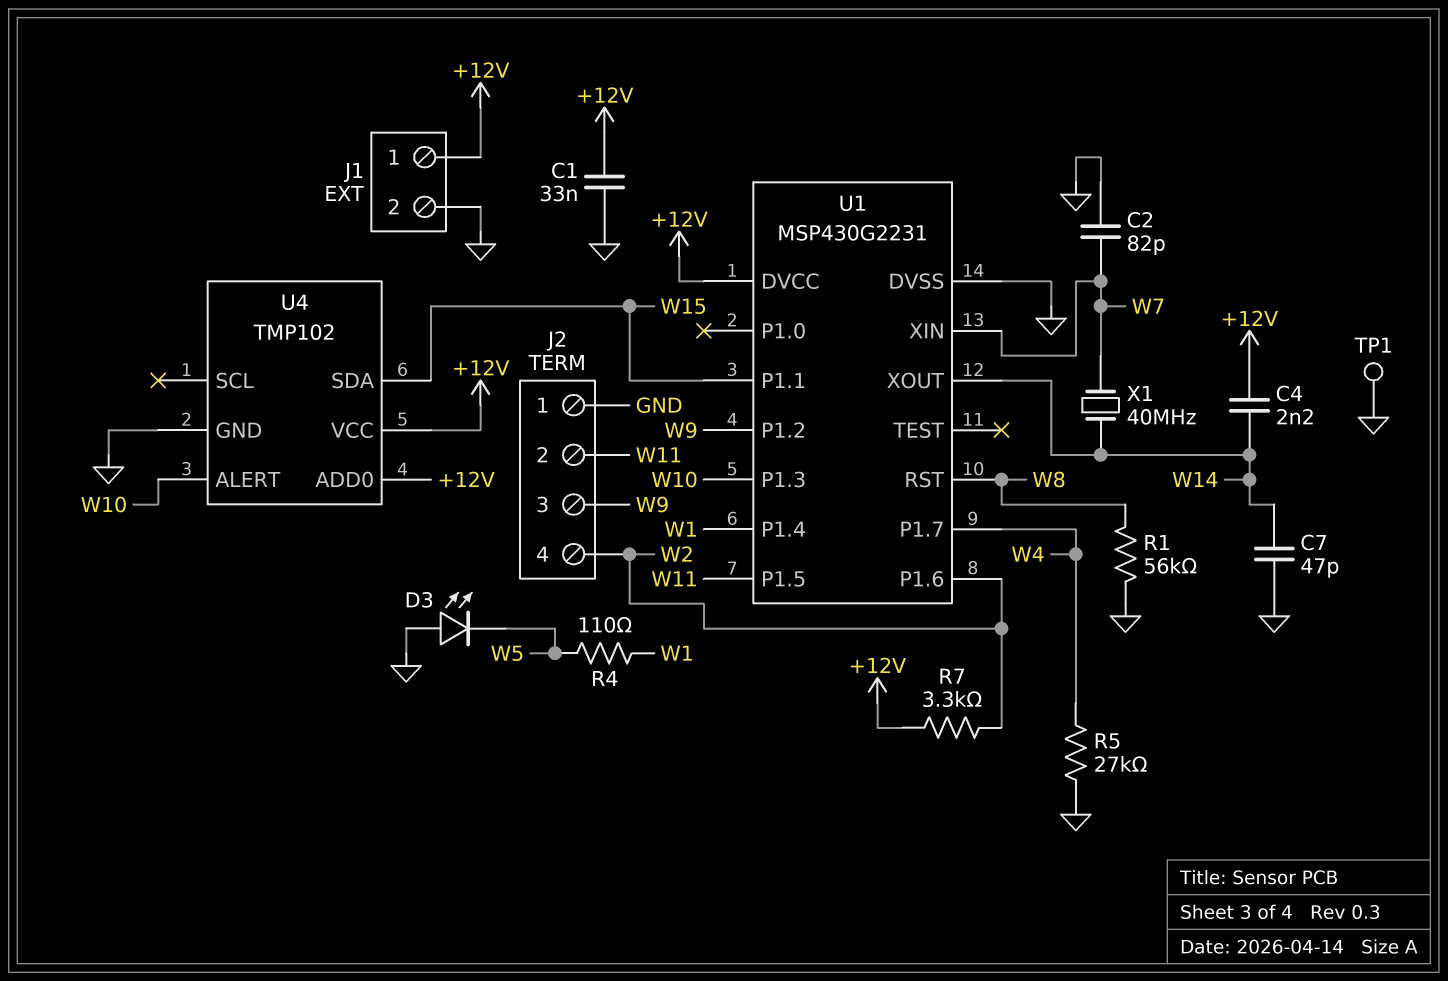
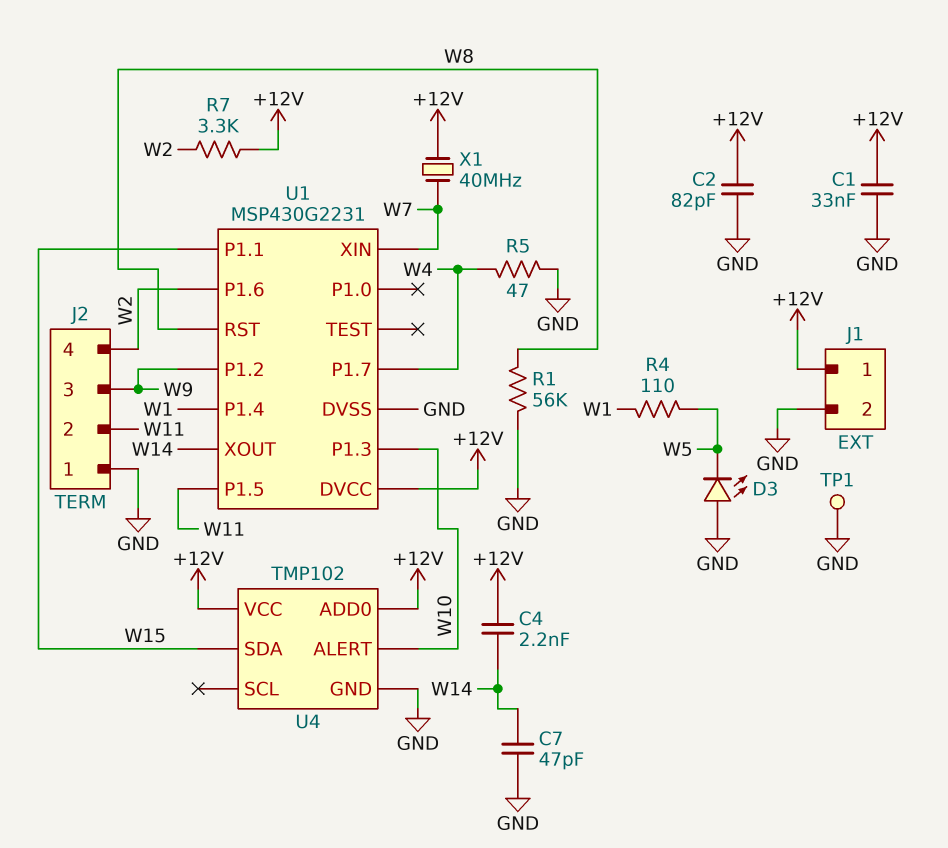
C2: 82pF (GND, W7) -> 82pF (+12V, GND)
R5: 27k (GND, W4) -> 47 (GND, W4)
X1: 40MHz (W7, W14) -> 40MHz (+12V, W7)

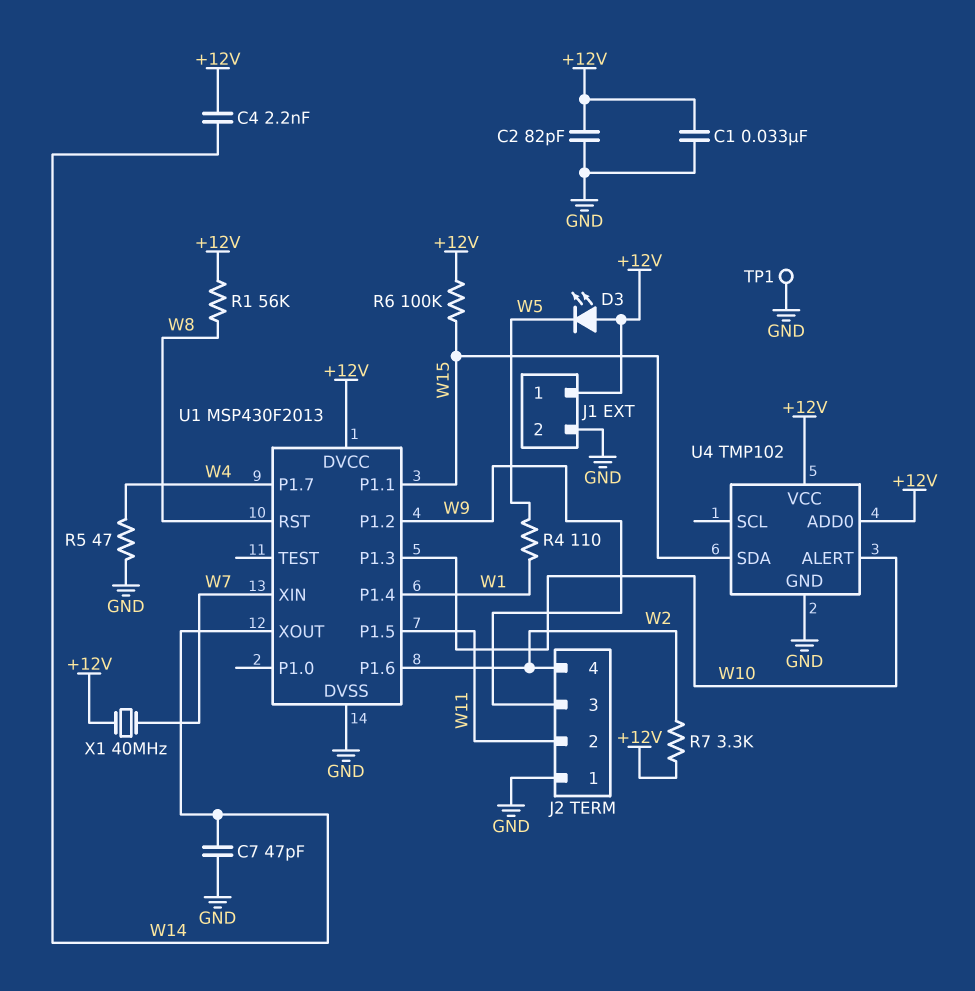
D3: LED (A GND, K W5) -> LED (A +12V, K W5)
R1: 56k (GND, W8) -> 56k (+12V, W8)
R6: none -> 100k (+12V, W15)
U1: MSP430G2231 -> MSP430F2013

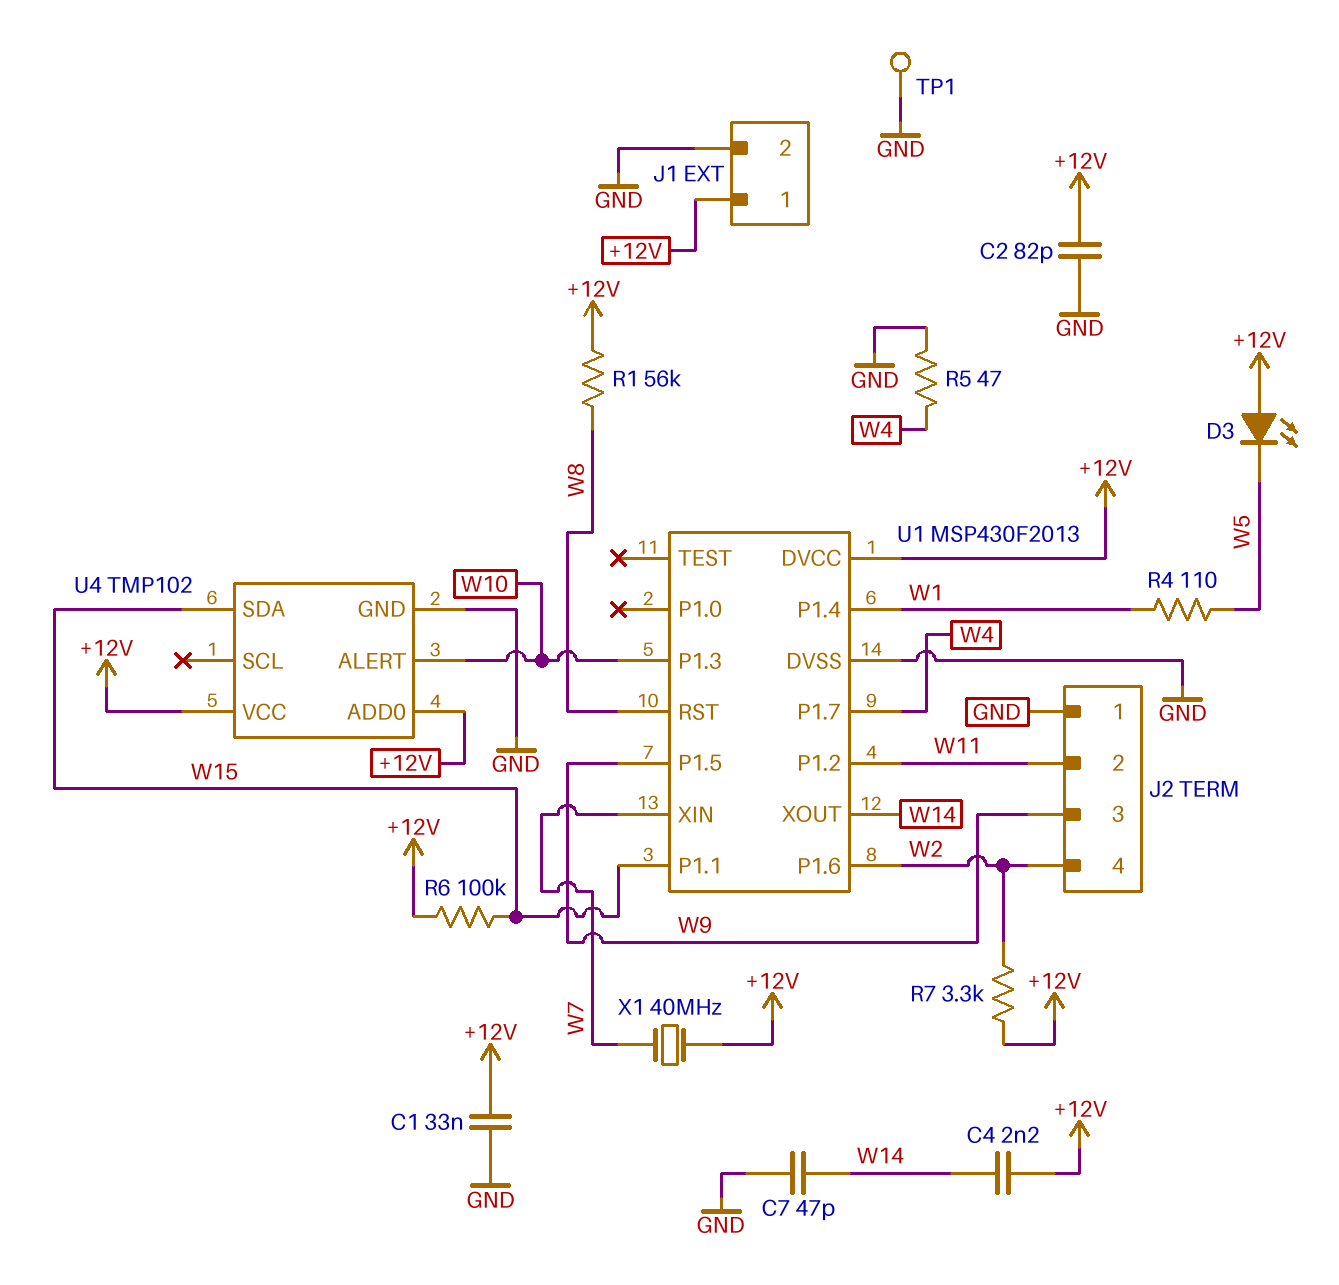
U1 pin P1.2: W9 -> W11
U1 pin P1.5: W11 -> W9

